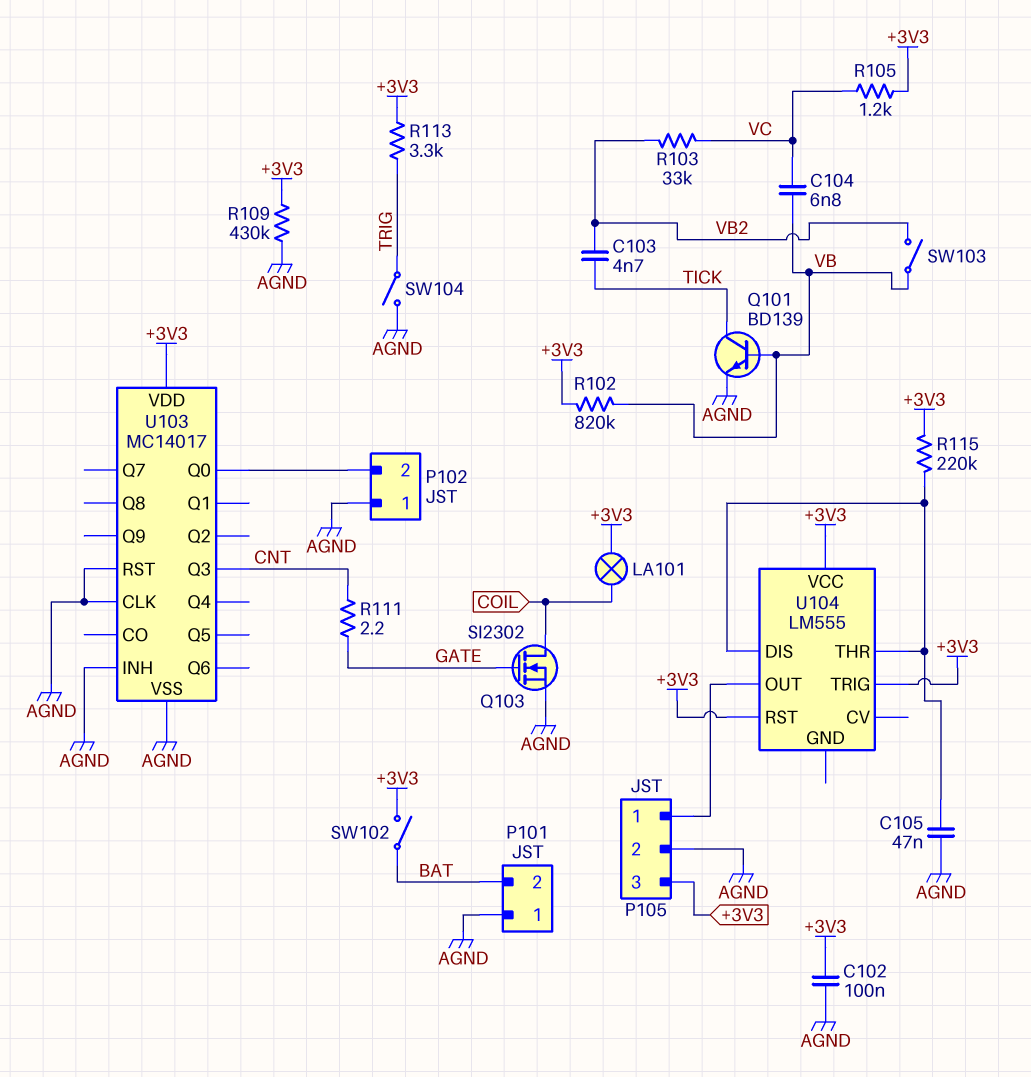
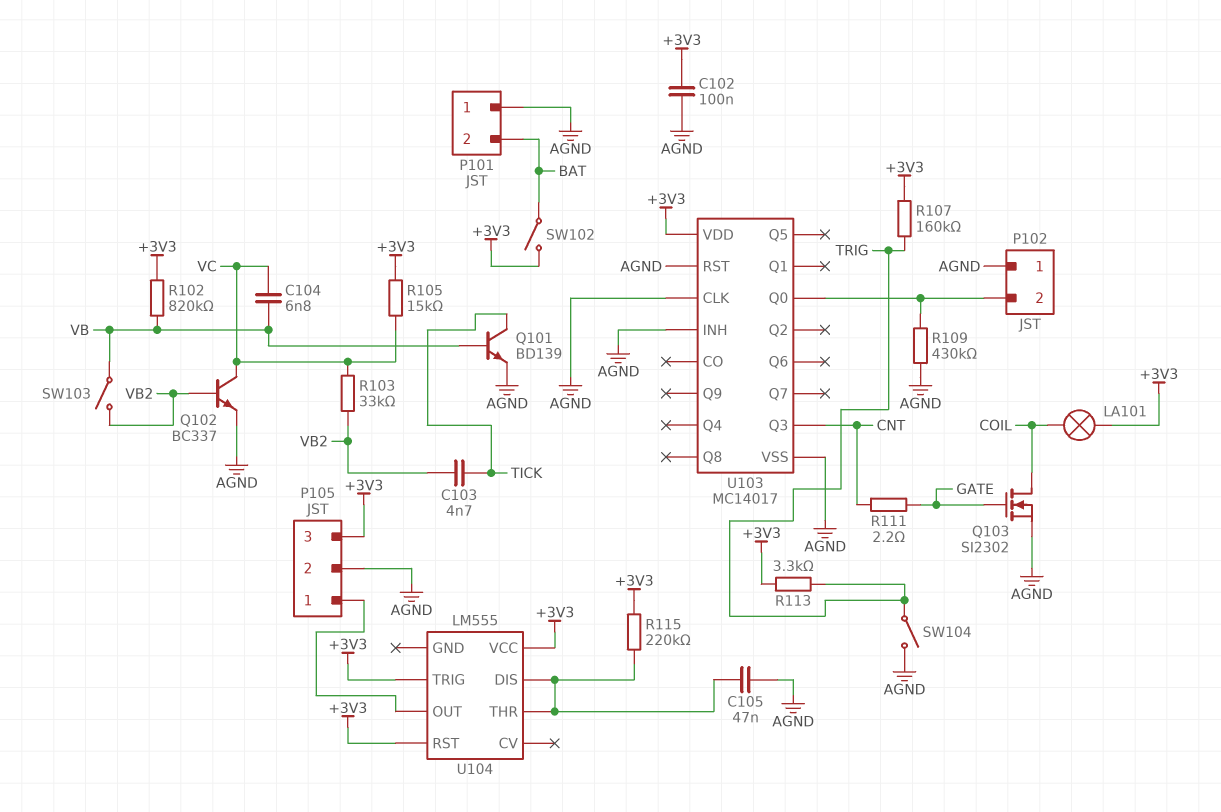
Q102: none -> NPN BC337 (B VB2, C VC, E AGND)
R105: 1.2k (+3V3, VC) -> 15k (+3V3, VC)
R107: none -> 160k (+3V3, TRIG)
R109: 430k (+3V3, AGND) -> 430k (AGND, P102/2)

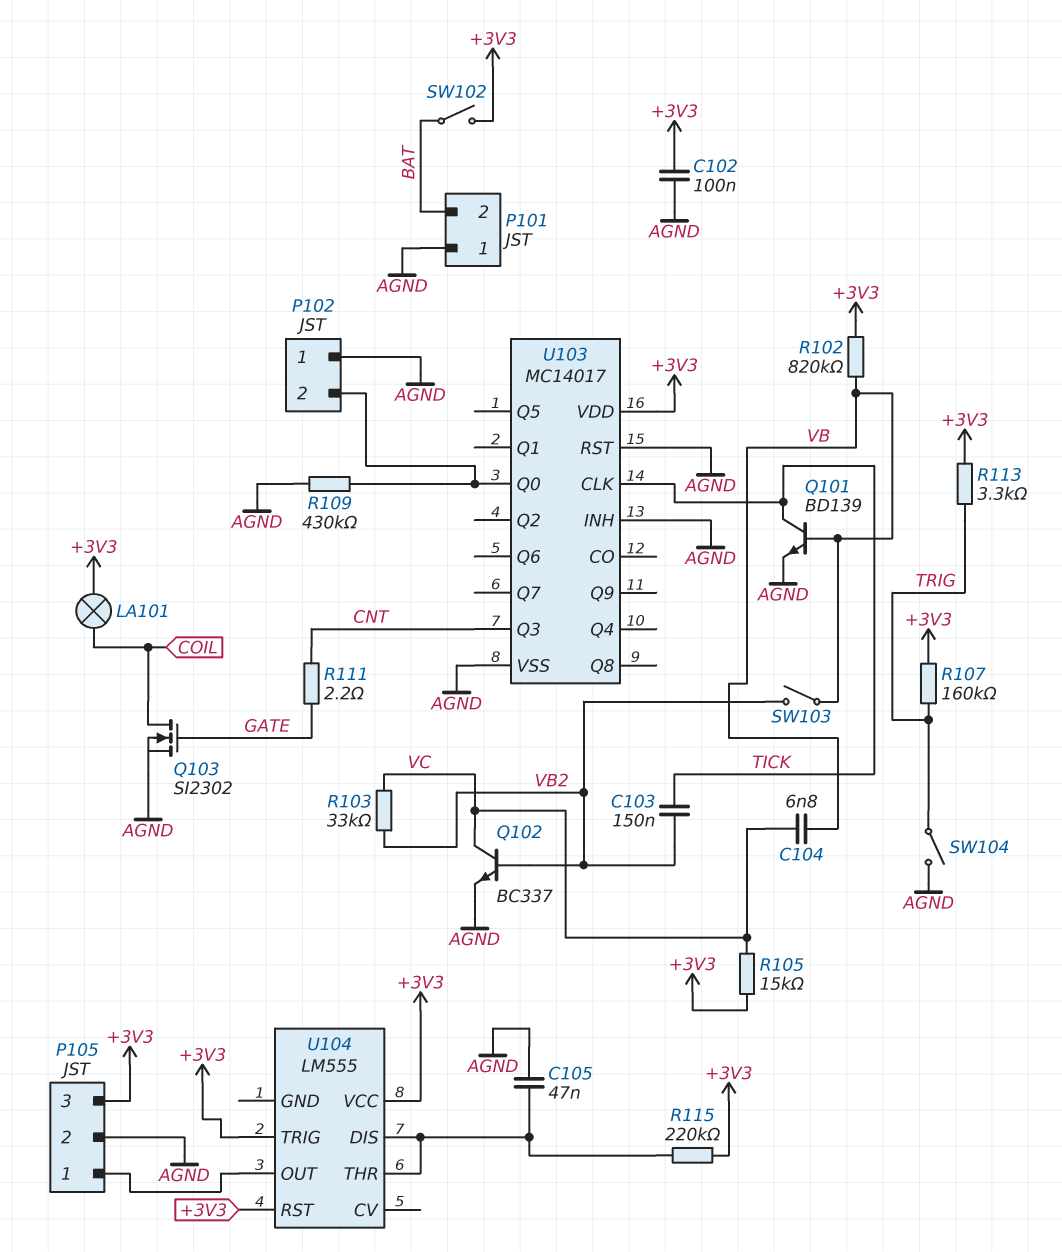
C103: 4.7nF (TICK, VB2) -> 150nF (TICK, VB2)
U103 pin CLK: AGND -> TICK

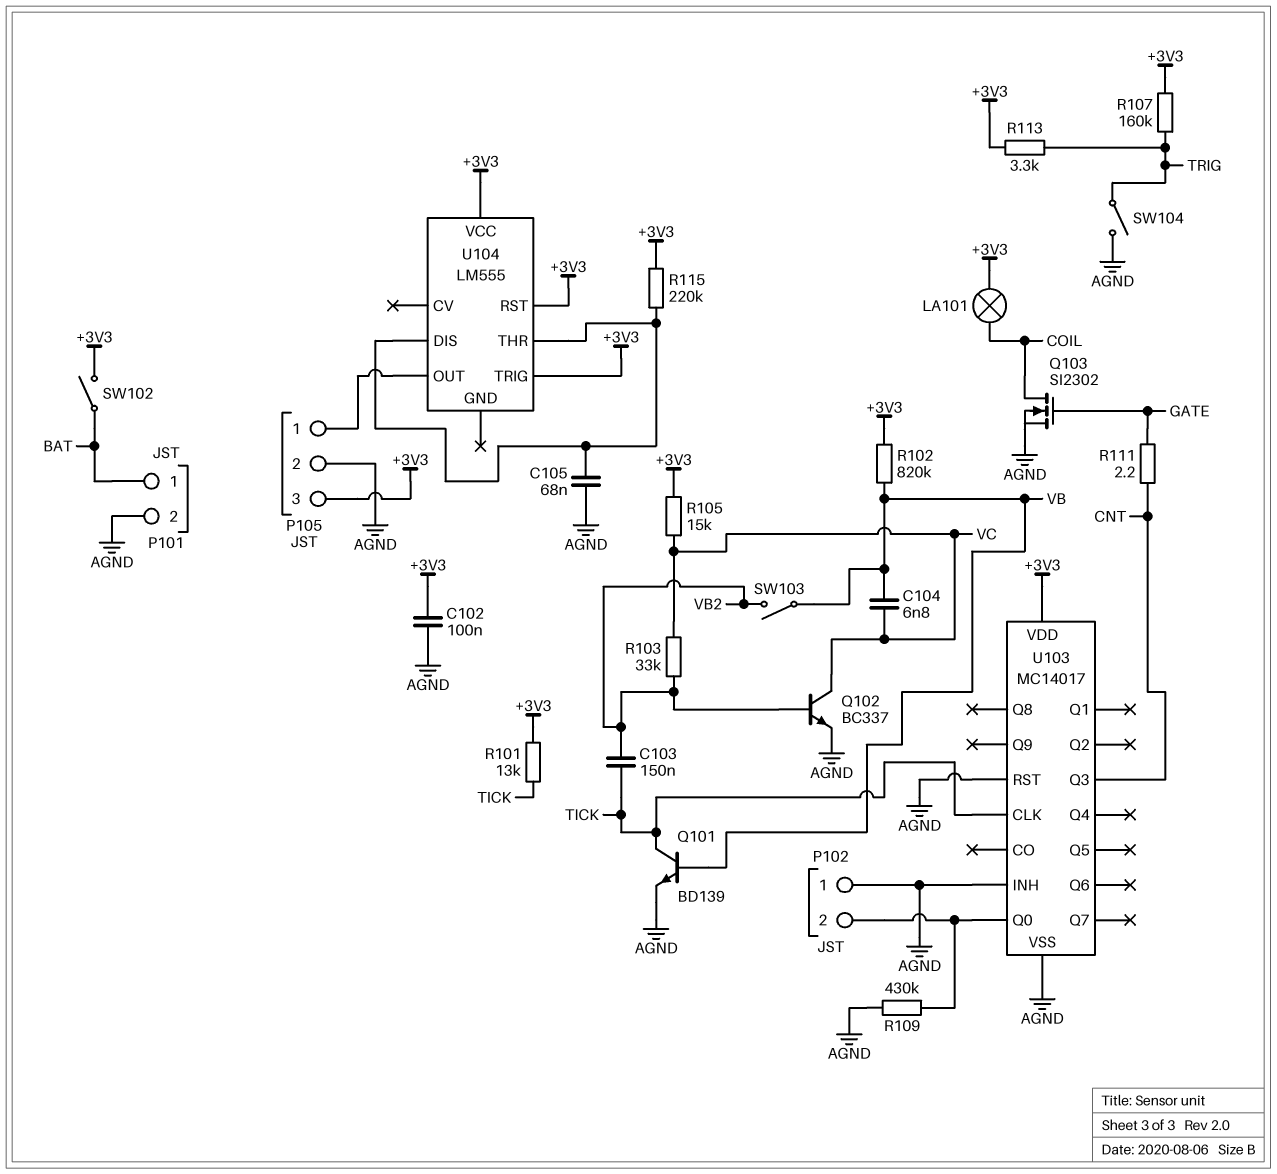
C105: 47nF (AGND, U104/DIS) -> 68nF (AGND, U104/DIS)
P101 pin 1: AGND -> BAT
P101 pin 2: BAT -> AGND
R101: none -> 13k (+3V3, TICK)

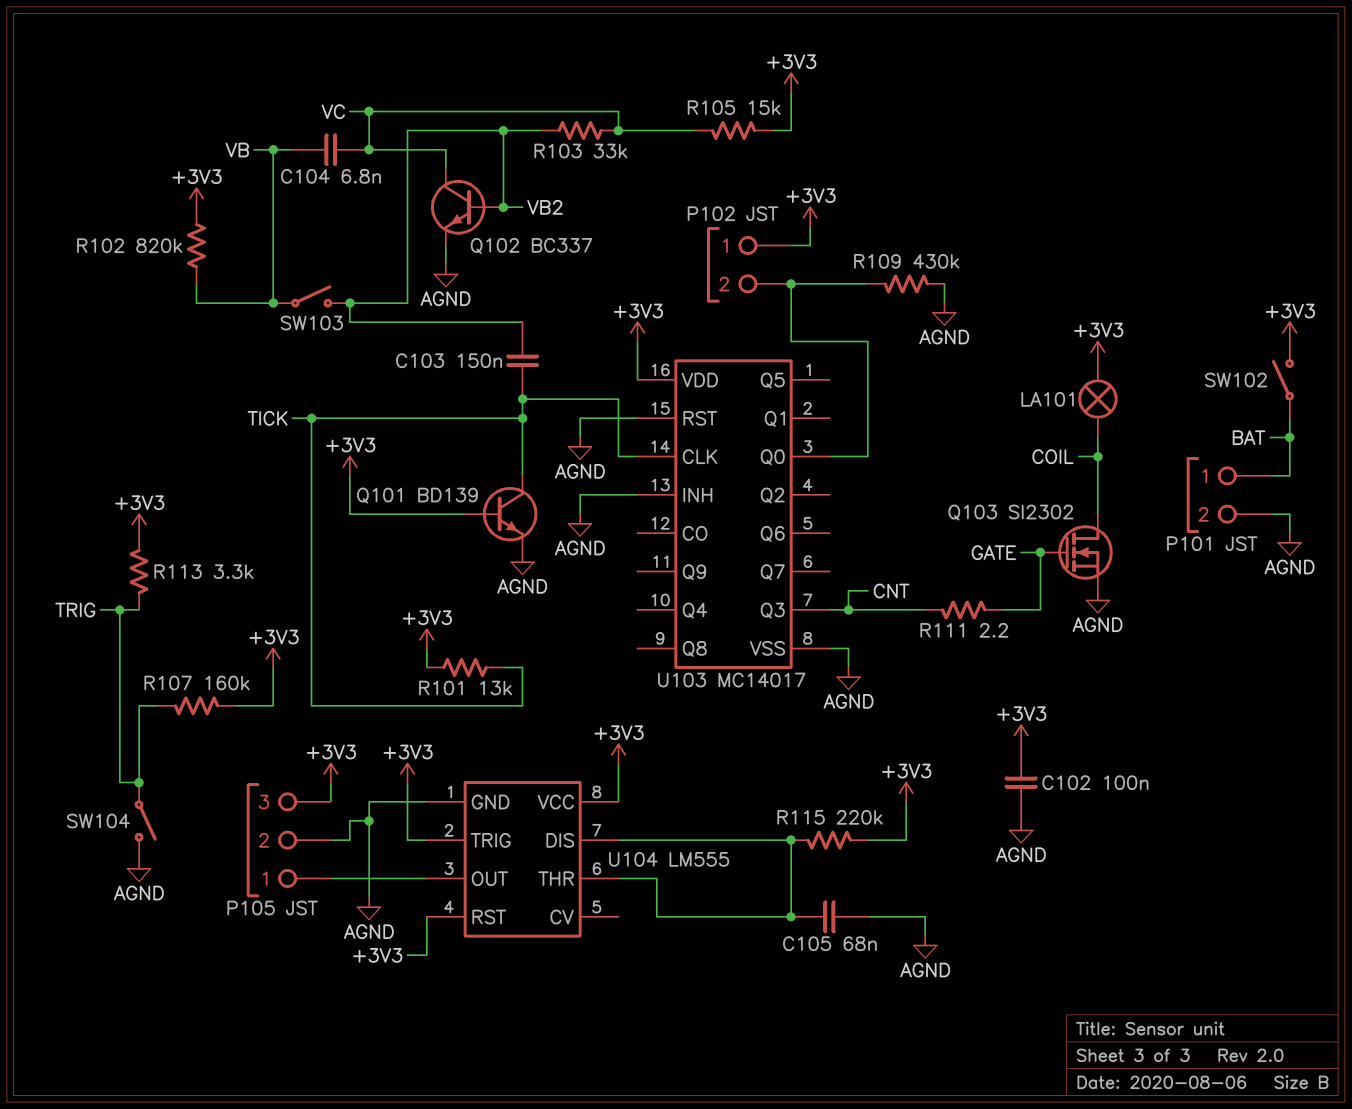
P102 pin 1: AGND -> +3V3
Q101: NPN BD139 (B VB, C TICK, E AGND) -> NPN BD139 (B +3V3, C TICK, E AGND)
U104 pin GND: none -> AGND

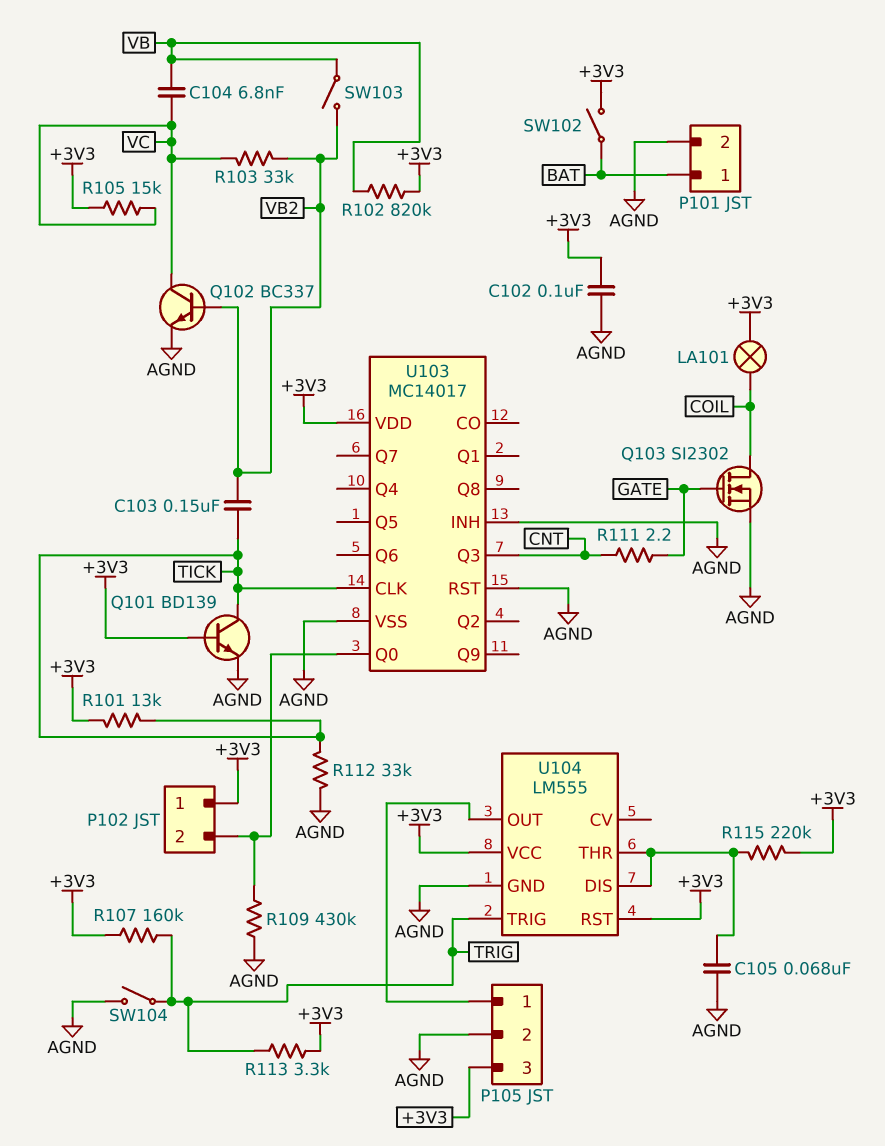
R112: none -> 33k (AGND, TICK)
U104 pin TRIG: +3V3 -> TRIG

